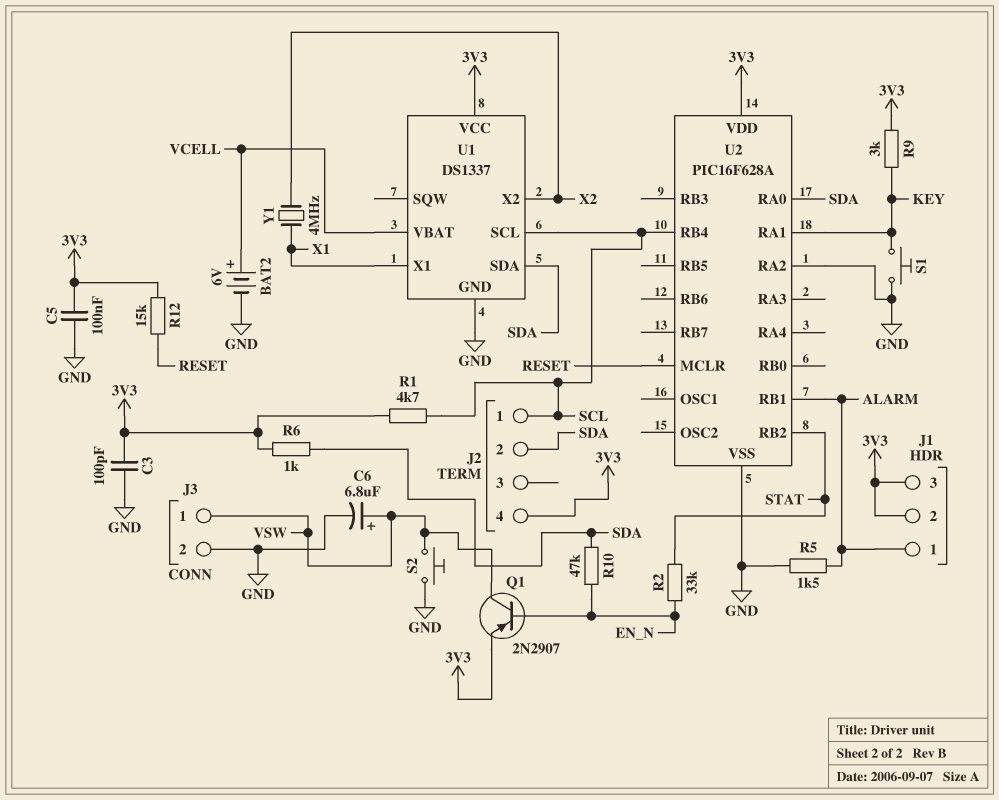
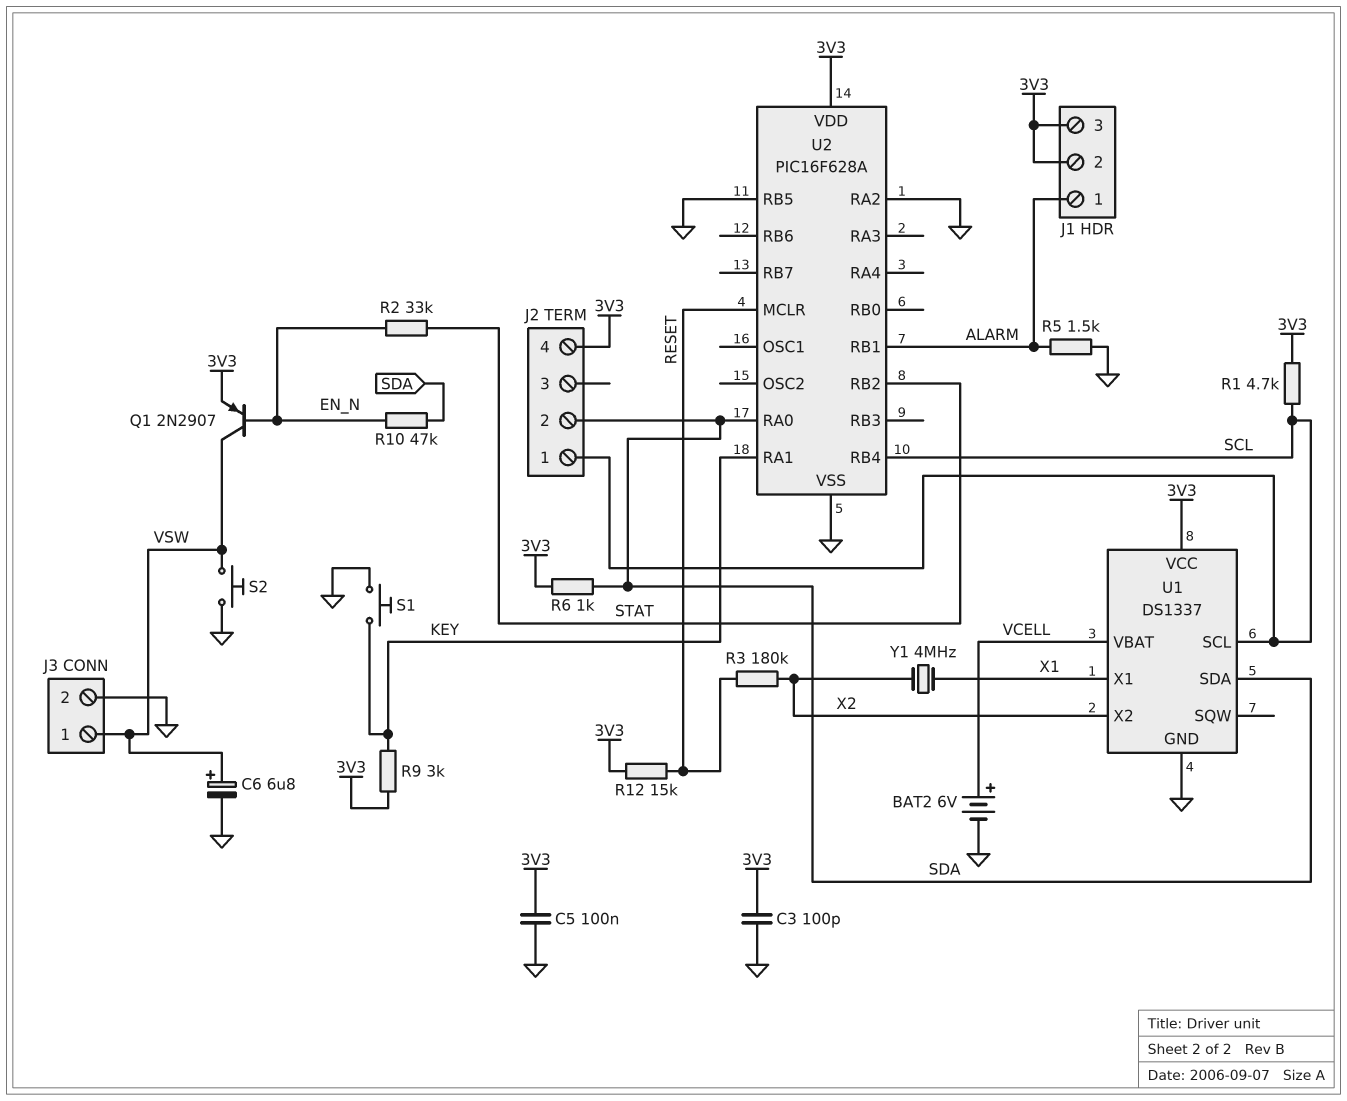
R3: none -> 180k (RESET, X2)
U2 pin RB5: none -> GND

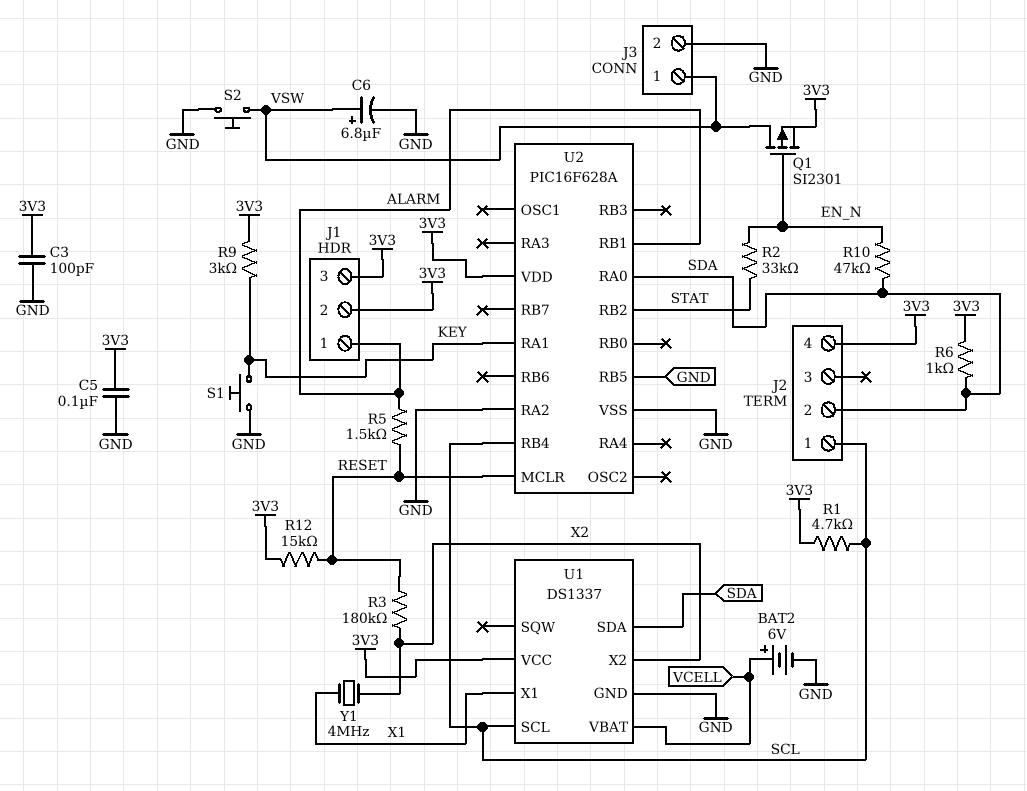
Q1: PNP 2N2907 (B EN_N, C VSW, E 3V3) -> PMOS SI2301 (G EN_N, D VSW, S 3V3)
R5: 1.5k (ALARM, GND) -> 1.5k (ALARM, RESET)

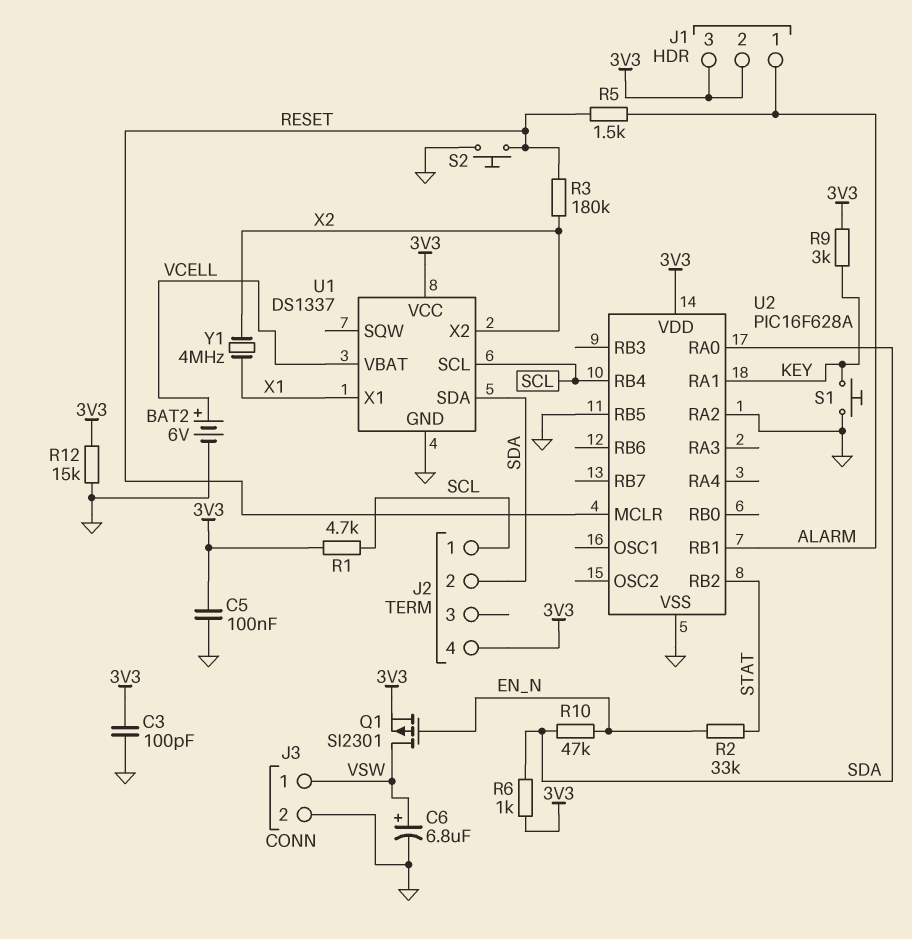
R12: 15k (3V3, RESET) -> 15k (3V3, GND)
S2: button (GND, VSW) -> button (GND, RESET)

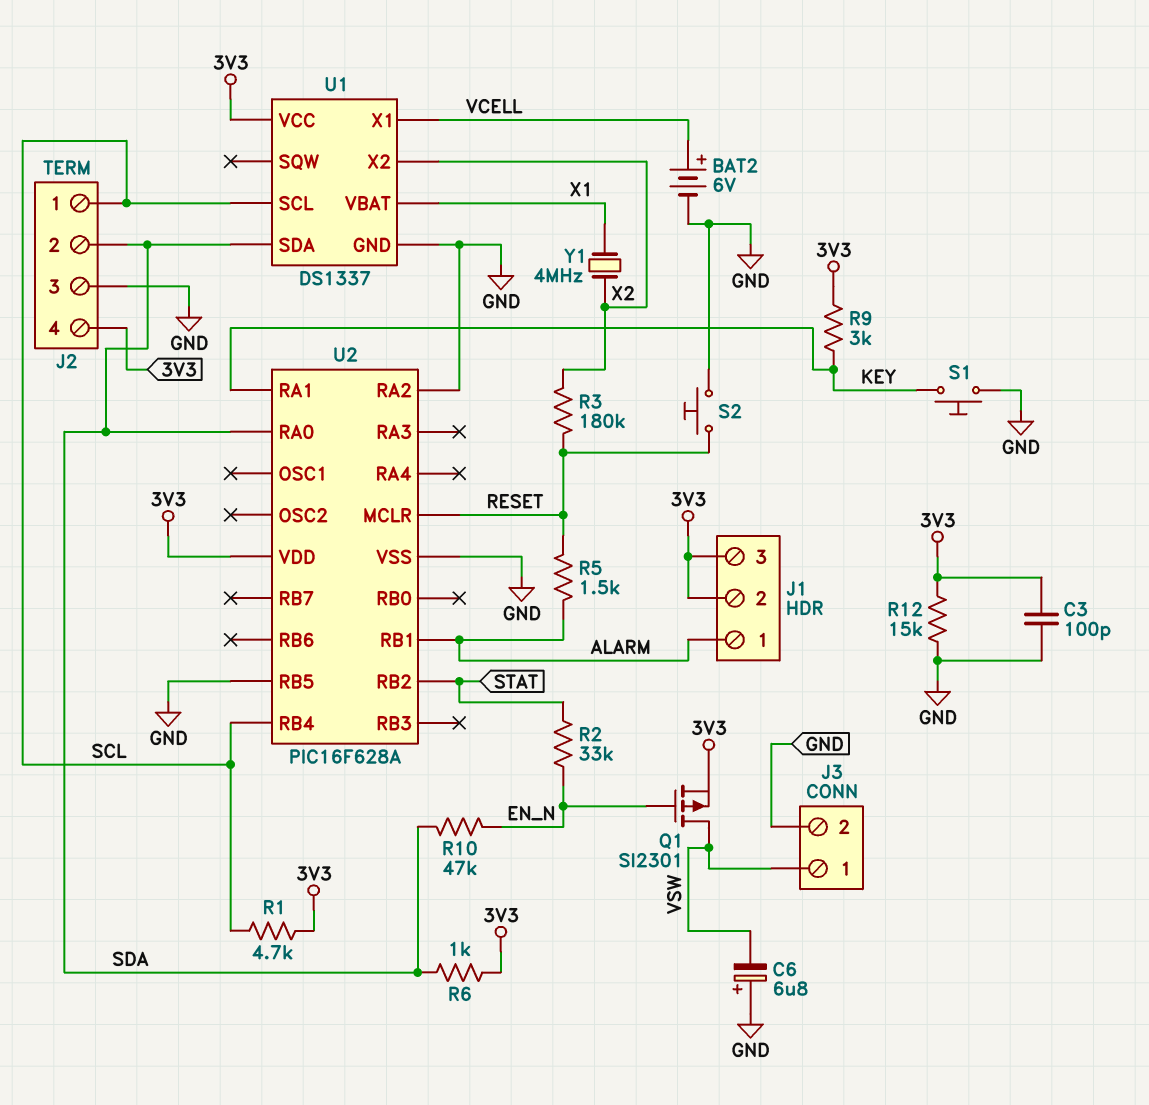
C5: 100nF (3V3, GND) -> none
C6: 6.8uF (plus VSW, minus GND) -> 6.8uF (plus GND, minus VSW)
J2 pin 3: none -> GND
U1 pin VBAT: VCELL -> X1
U1 pin X1: X1 -> VCELL

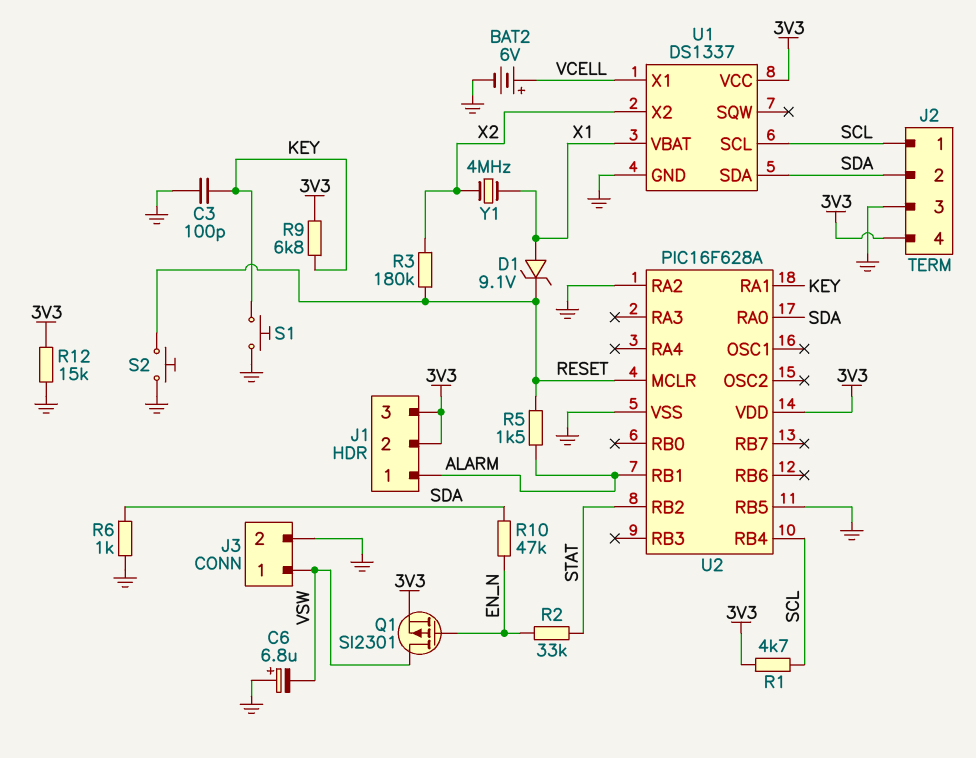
C3: 100pF (3V3, GND) -> 100pF (GND, KEY)
D1: none -> zener 9.1V (A X1, K RESET)
R6: 1k (3V3, SDA) -> 1k (GND, SDA)
R9: 3k (3V3, KEY) -> 6.8k (3V3, KEY)

